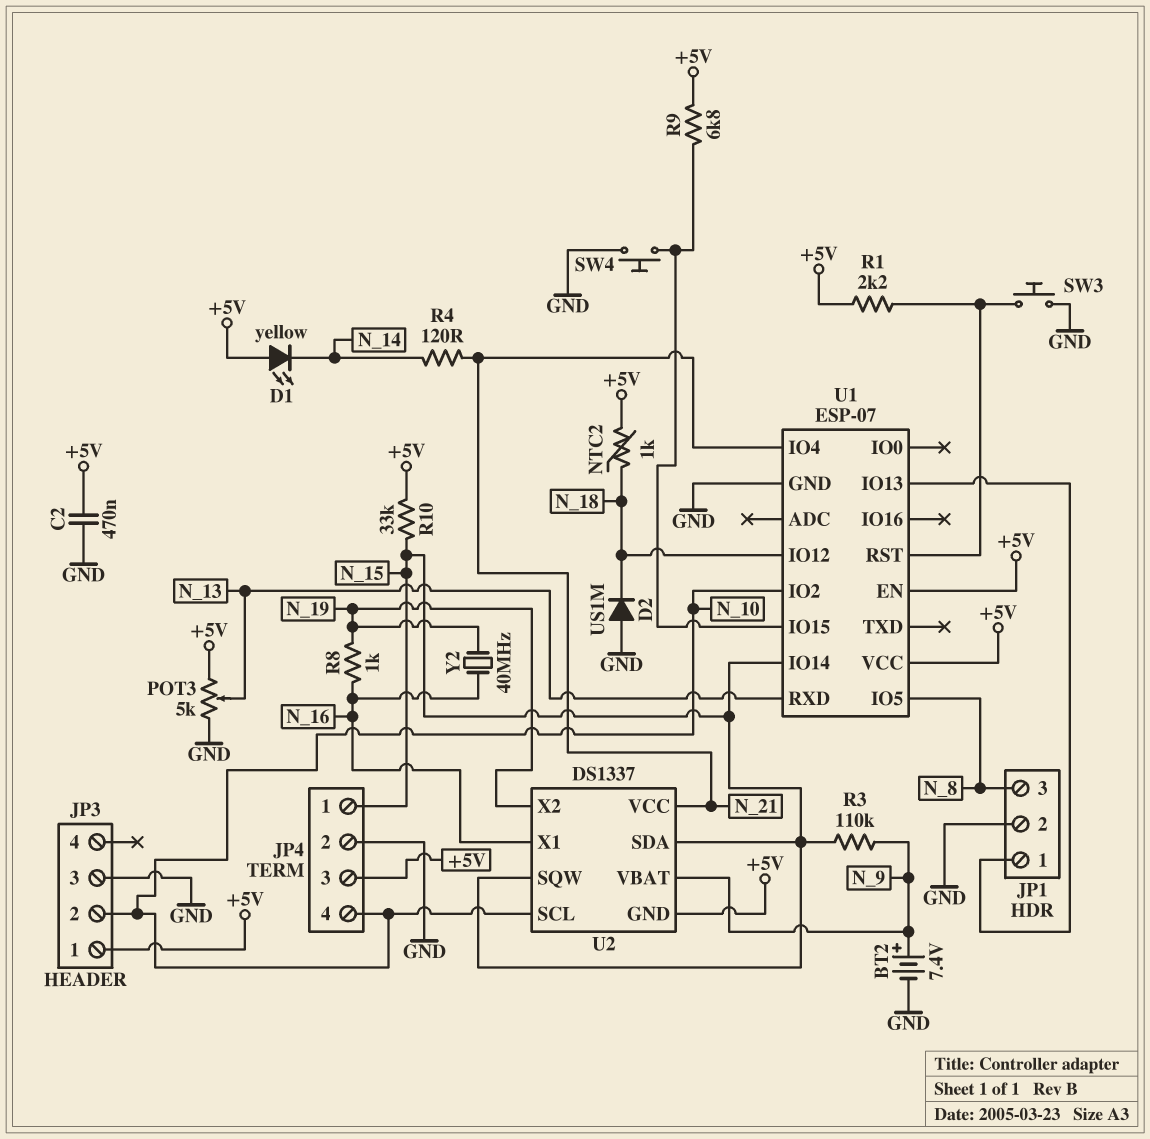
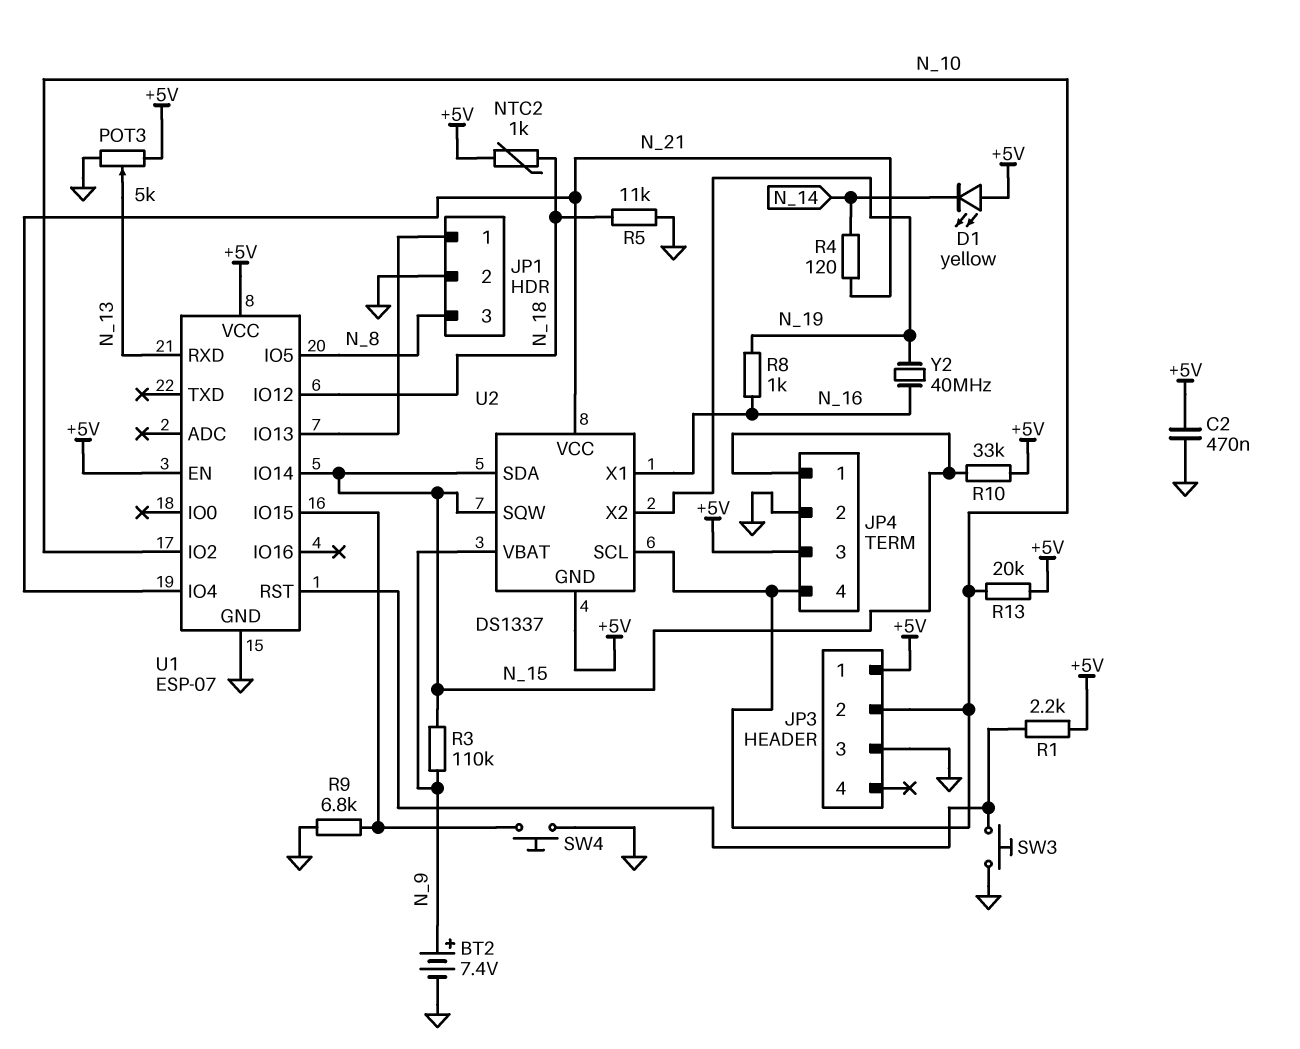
D2: diode US1M (A GND, K N_18) -> none
R5: none -> 11k (GND, N_18)
R9: 6.8k (+5V, U1/IO15) -> 6.8k (GND, U1/IO15)
R13: none -> 20k (+5V, N_10)

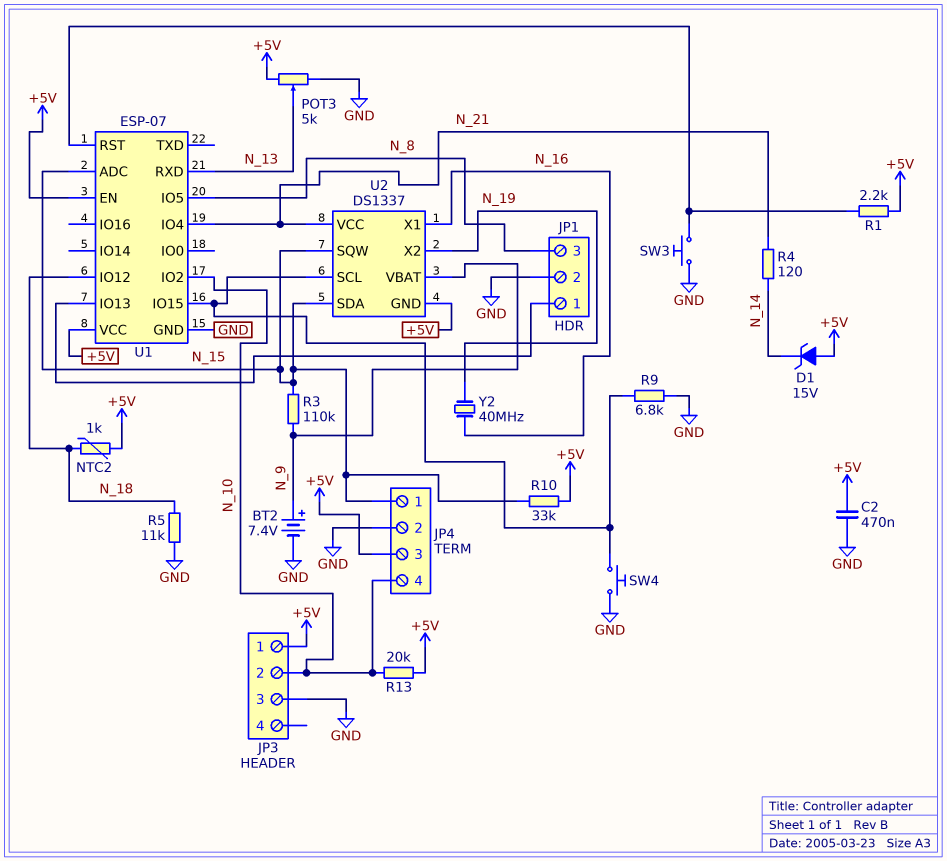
D1: LED yellow (A +5V, K N_14) -> zener 15V (A +5V, K N_14)
R8: 1k (N_16, N_19) -> none
U1 pin ADC: none -> N_15
U1 pin IO14: N_15 -> none
U2 pin SCL: N_10 -> U1/IO15

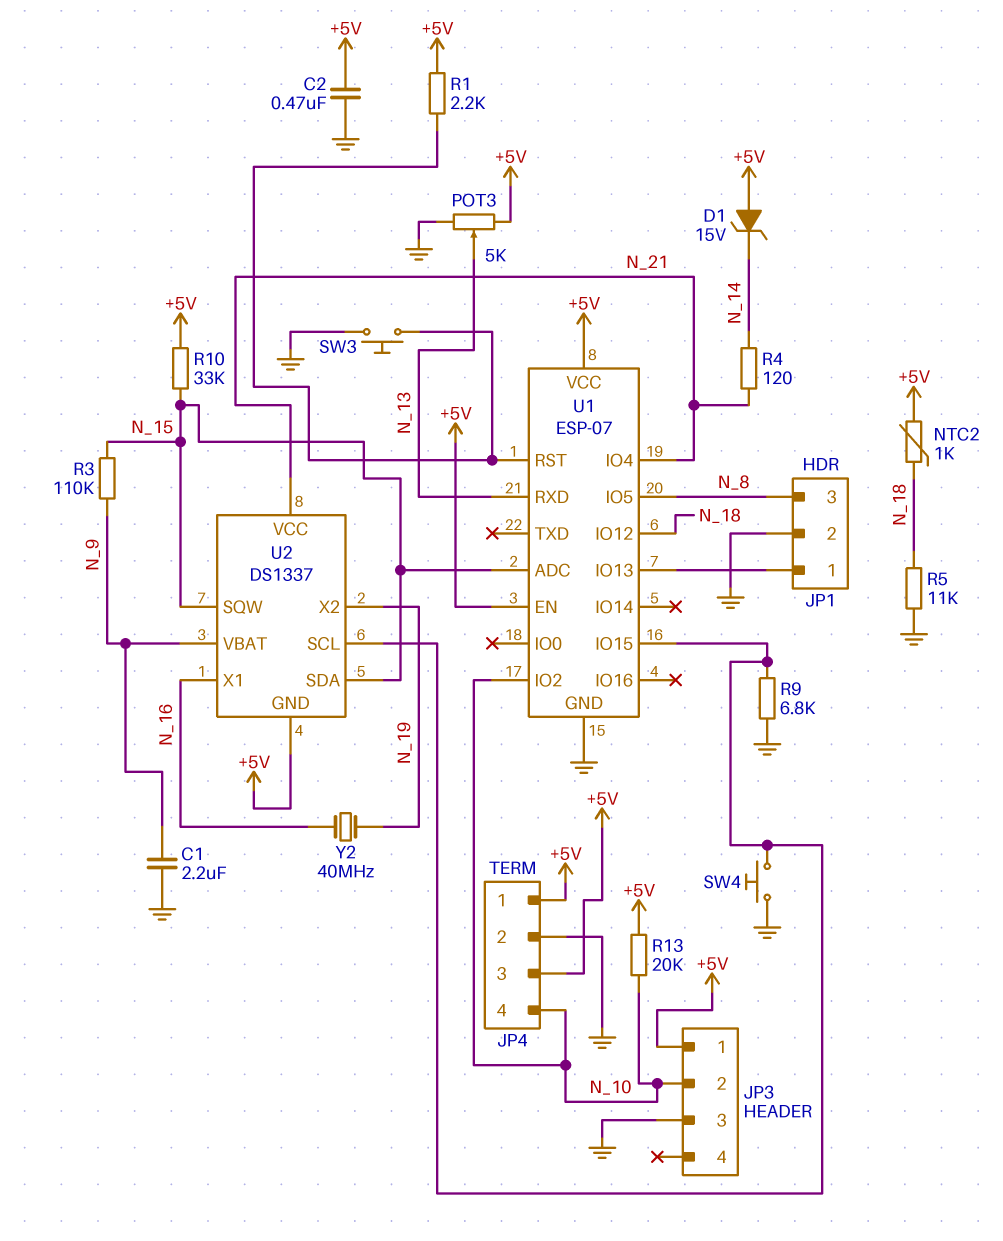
BT2: 7.4V (plus N_9, minus GND) -> none
C1: none -> 2.2uF (GND, N_9)
JP4 pin 1: N_15 -> +5V

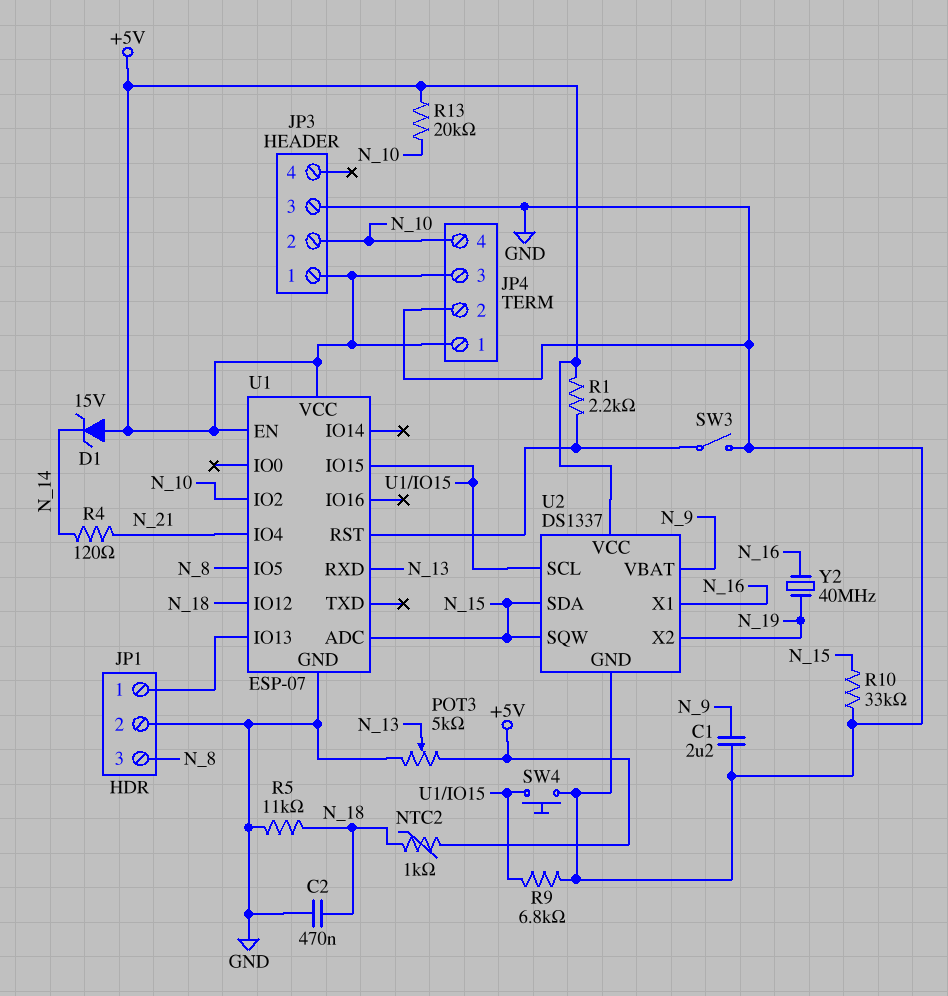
C2: 470nF (+5V, GND) -> 470nF (GND, N_18)
R3: 110k (N_9, N_15) -> none
R10: 33k (+5V, N_15) -> 33k (GND, N_15)
SW3: button (GND, U1/RST) -> switch (GND, U1/RST)
U2 pin GND: +5V -> GND
U2 pin VCC: N_21 -> +5V

